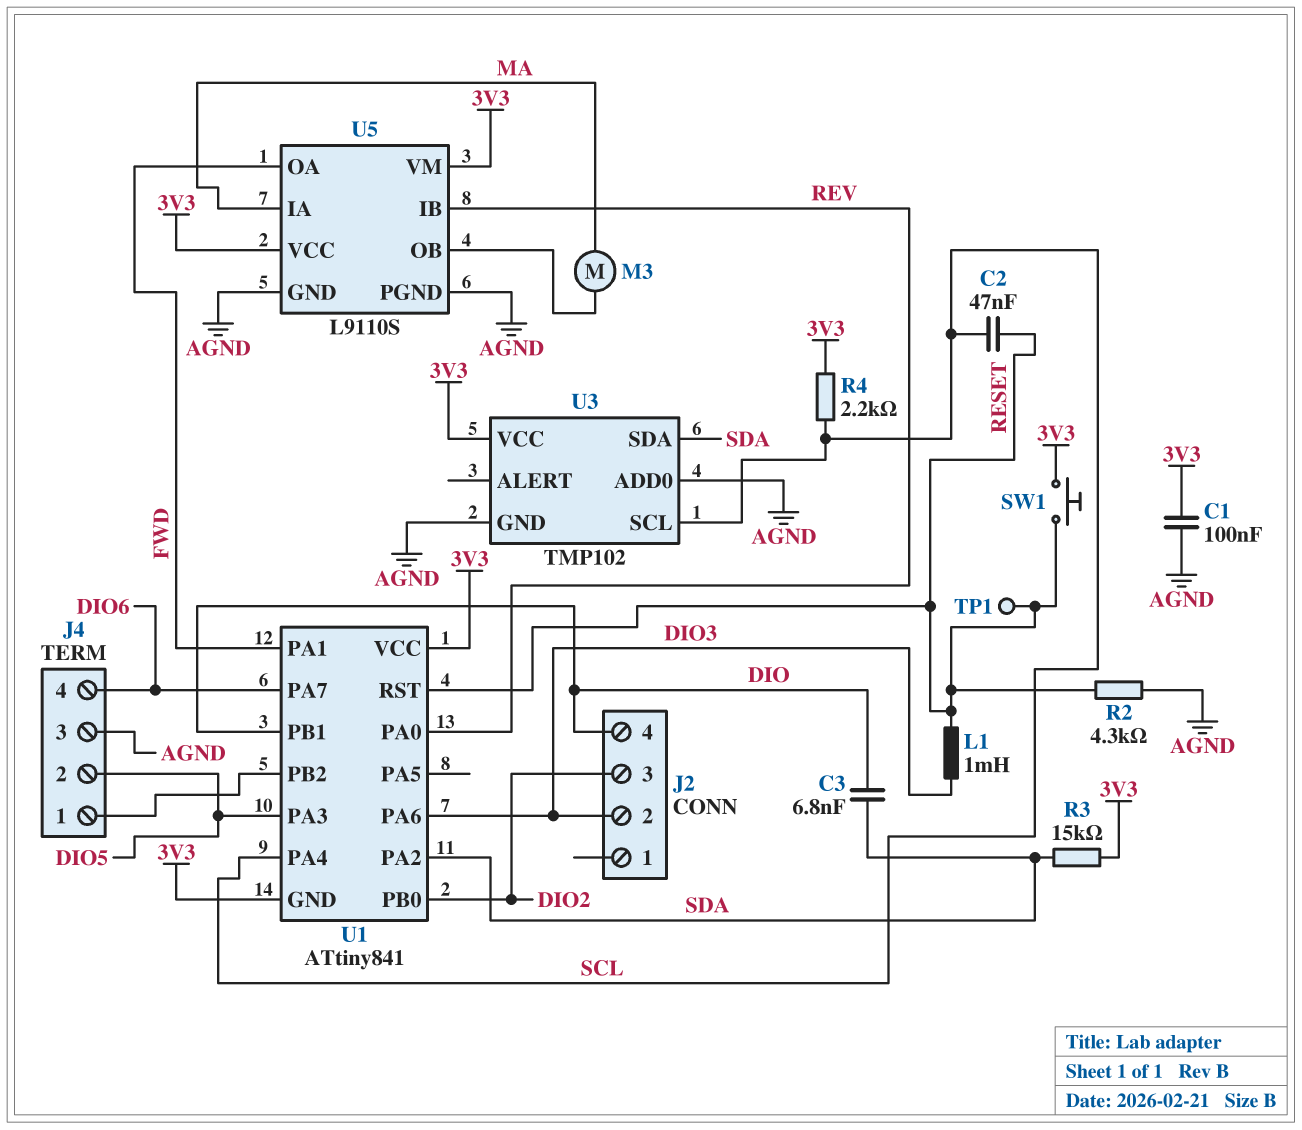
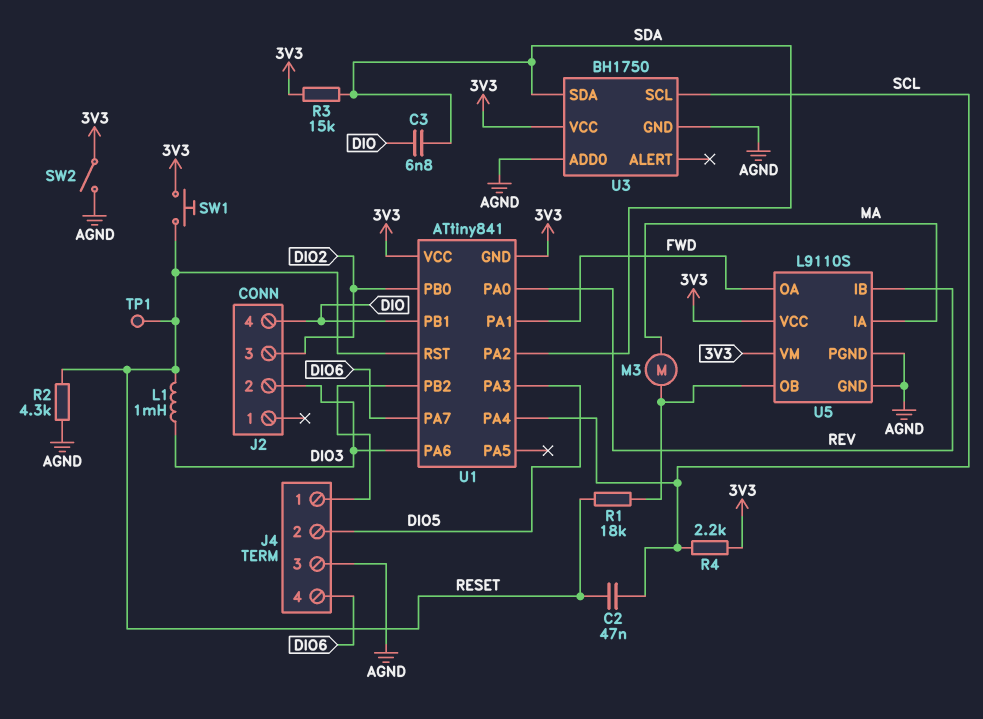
C1: 100nF (3V3, AGND) -> none
R1: none -> 18k (RESET, U5/OB)
SW2: none -> switch (3V3, AGND)
U3: TMP102 -> BH1750

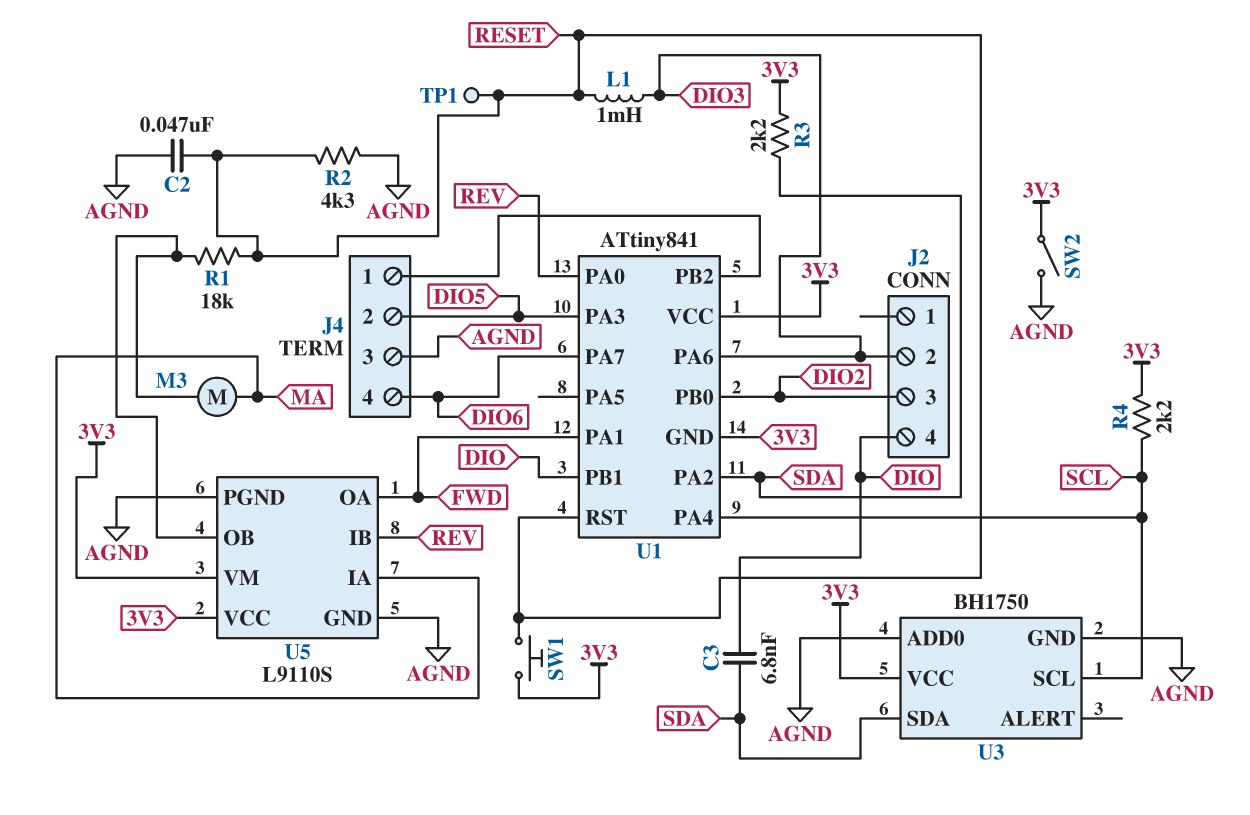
C2: 47nF (RESET, SCL) -> 47nF (AGND, RESET)
R3: 15k (3V3, SDA) -> 2.2k (3V3, SDA)

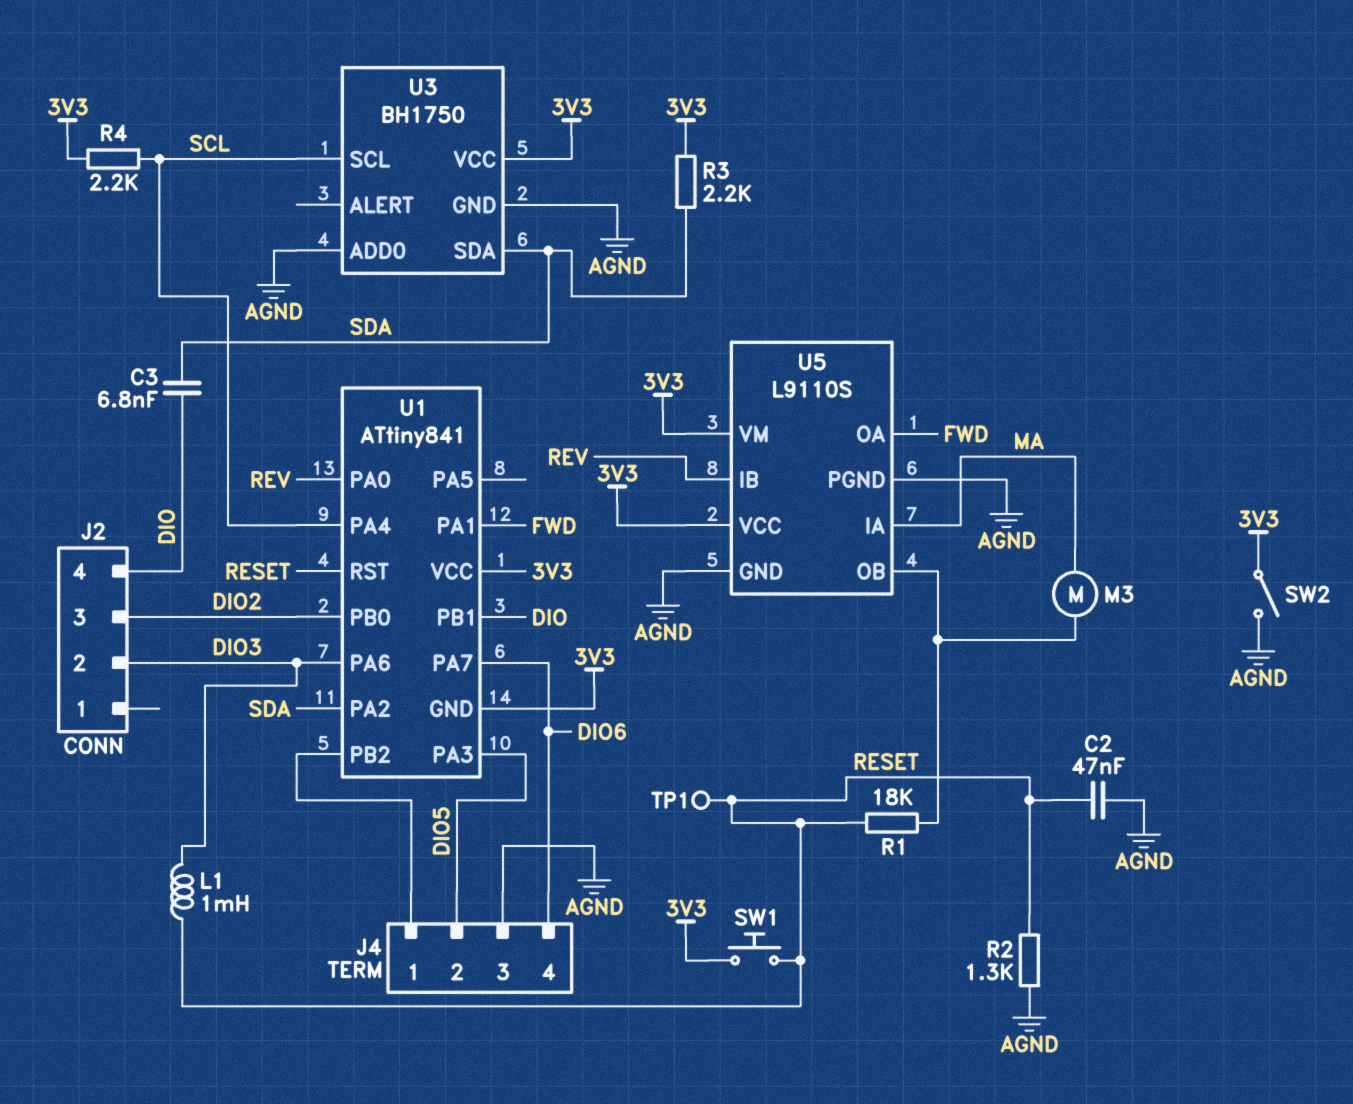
R2: 4.3k (AGND, RESET) -> 1.3k (AGND, RESET)

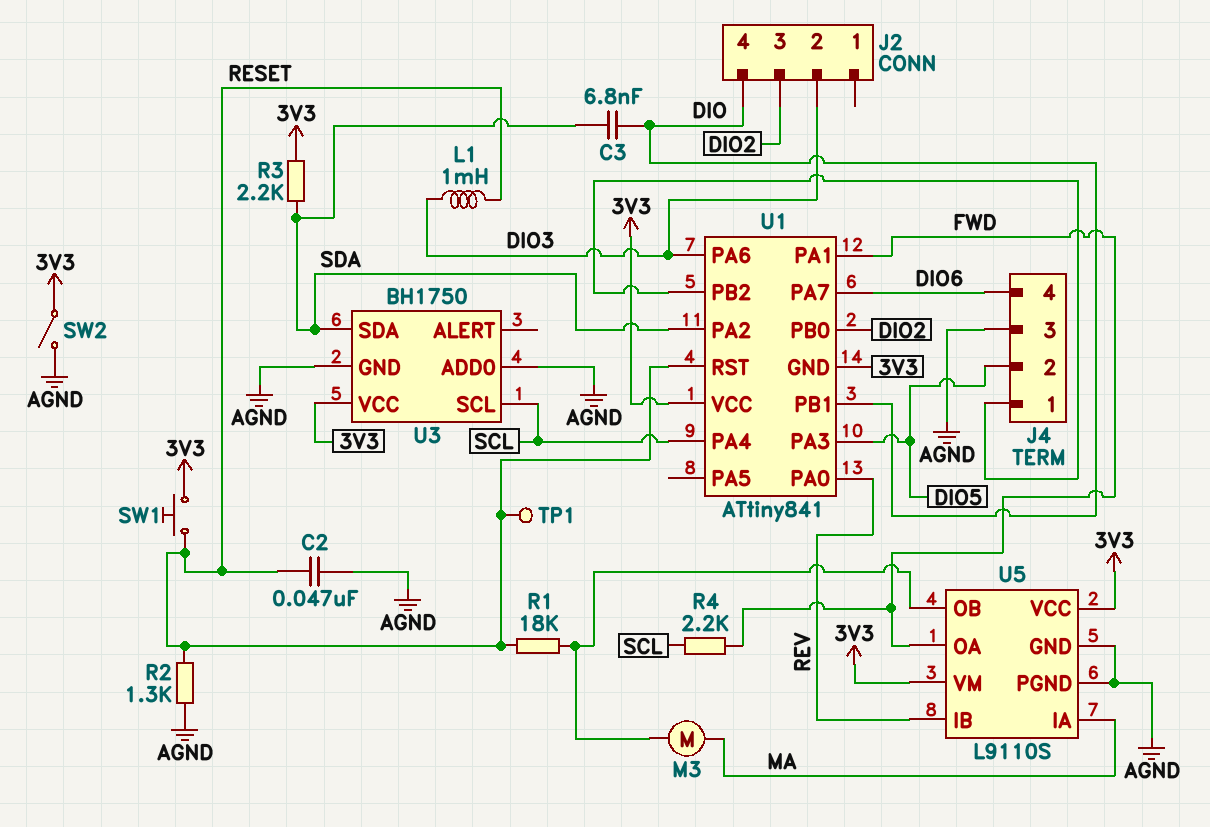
R4: 2.2k (3V3, SCL) -> 2.2k (FWD, SCL)

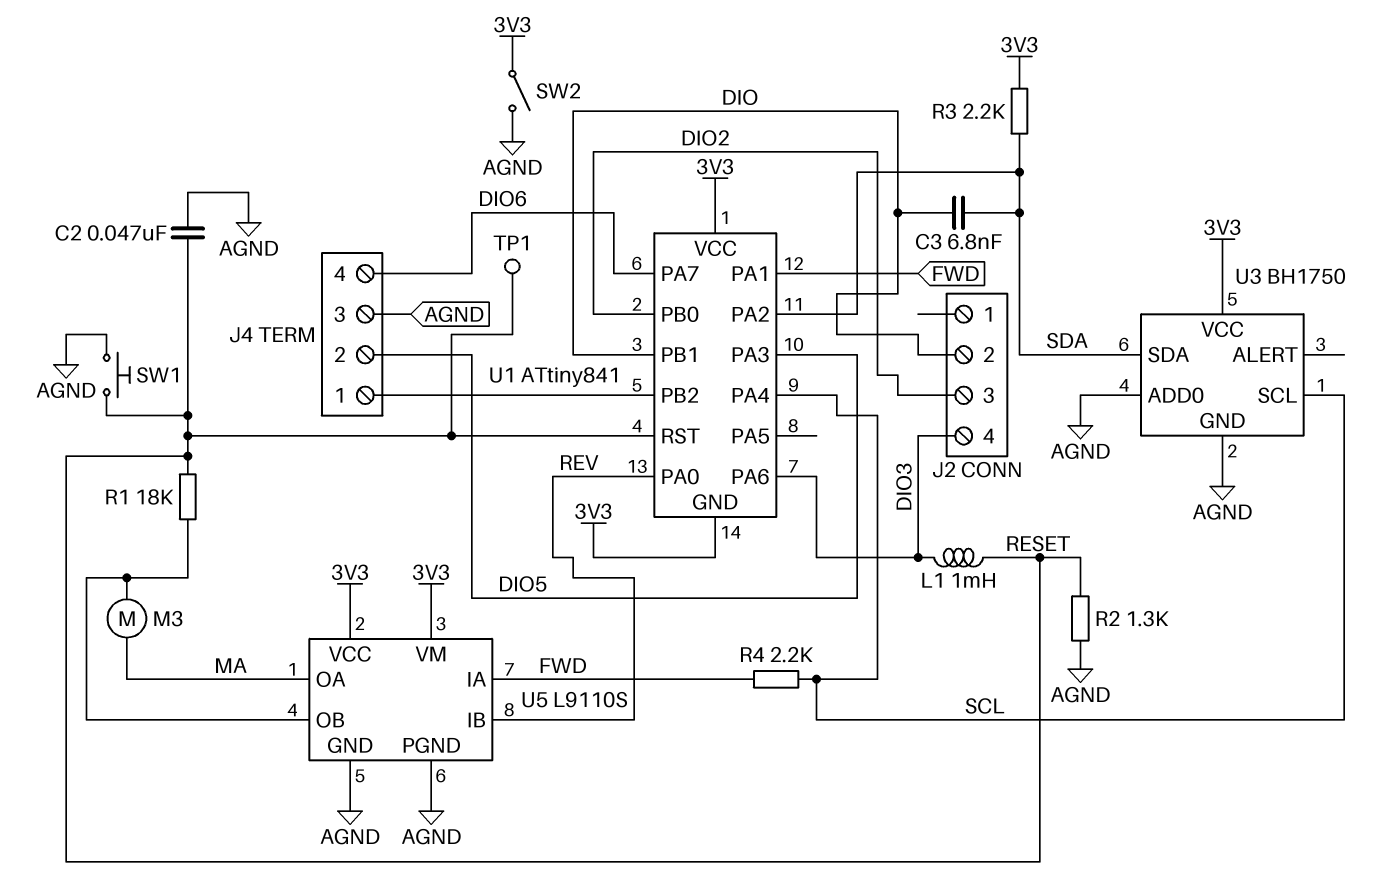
J2 pin 2: DIO3 -> DIO
J2 pin 4: DIO -> DIO3
SW1: button (3V3, RESET) -> button (AGND, RESET)
U5 pin IA: MA -> FWD
U5 pin OA: FWD -> MA

